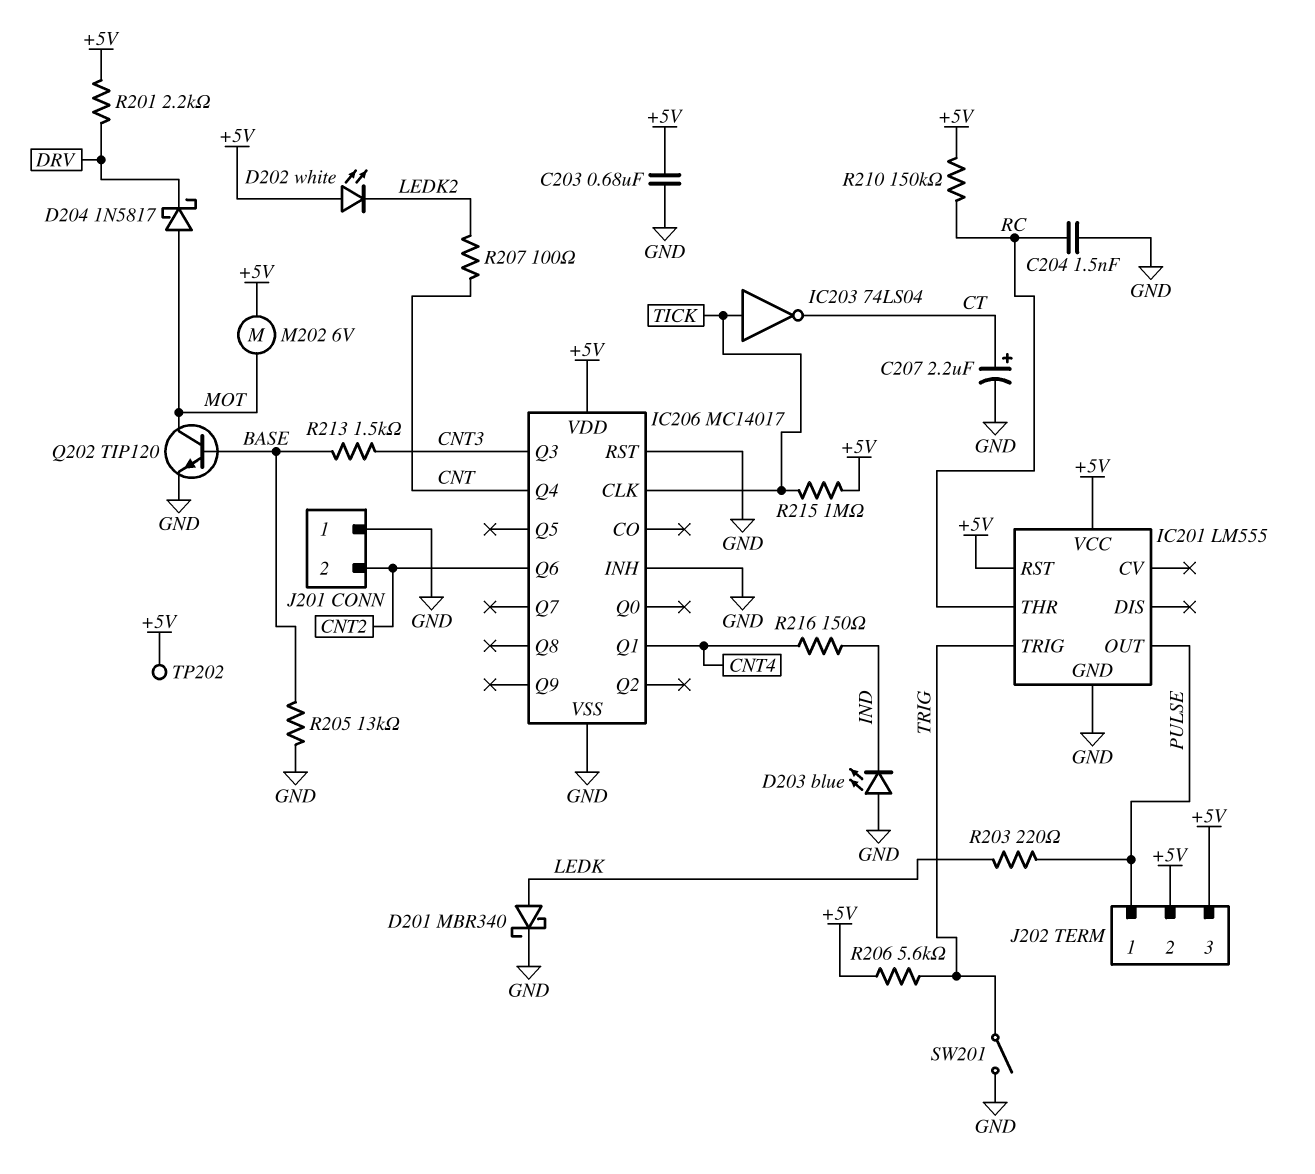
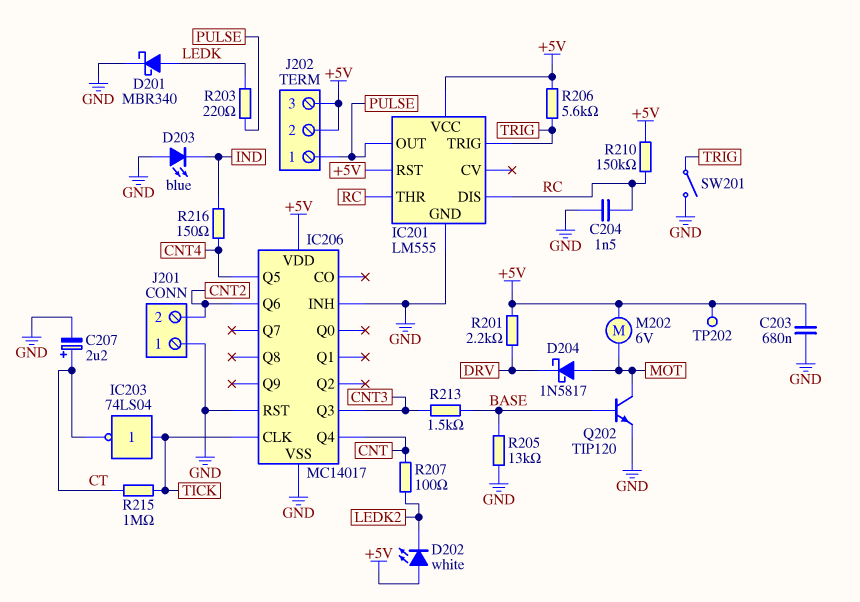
IC201 pin DIS: none -> RC
IC206 pin Q1: CNT4 -> none
IC206 pin Q5: none -> CNT4
R215: 1M (+5V, TICK) -> 1M (CT, TICK)

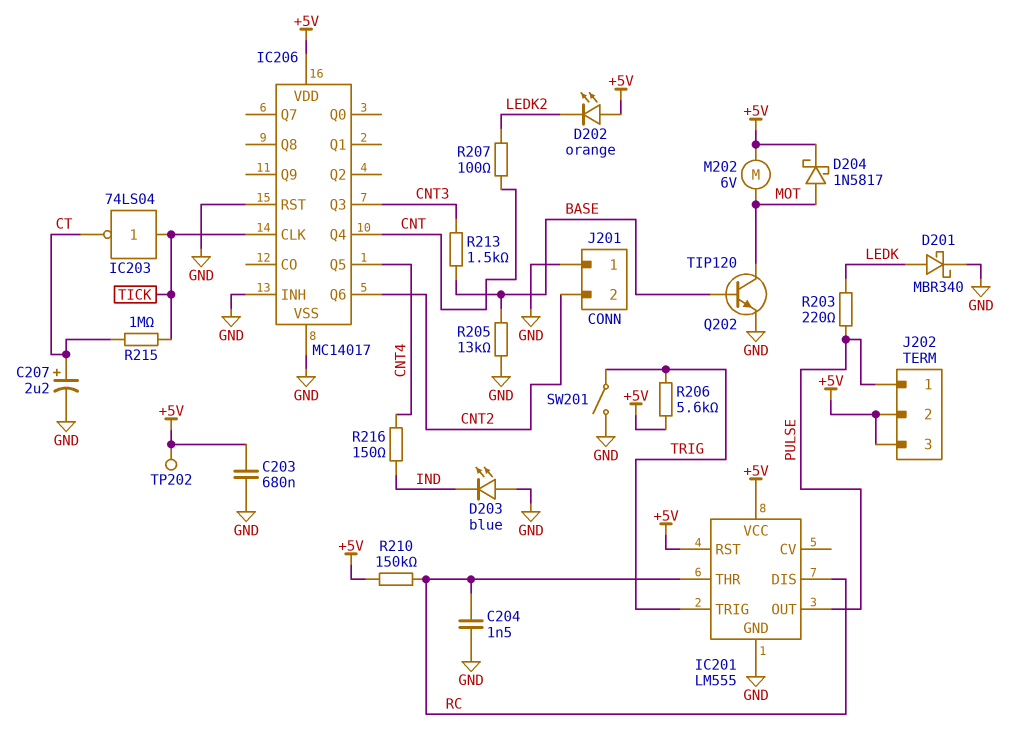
D202: LED white (A +5V, K LEDK2) -> LED orange (A +5V, K LEDK2)
D204: schottky 1N5817 (A MOT, K DRV) -> schottky 1N5817 (A MOT, K +5V)
R201: 2.2k (+5V, DRV) -> none

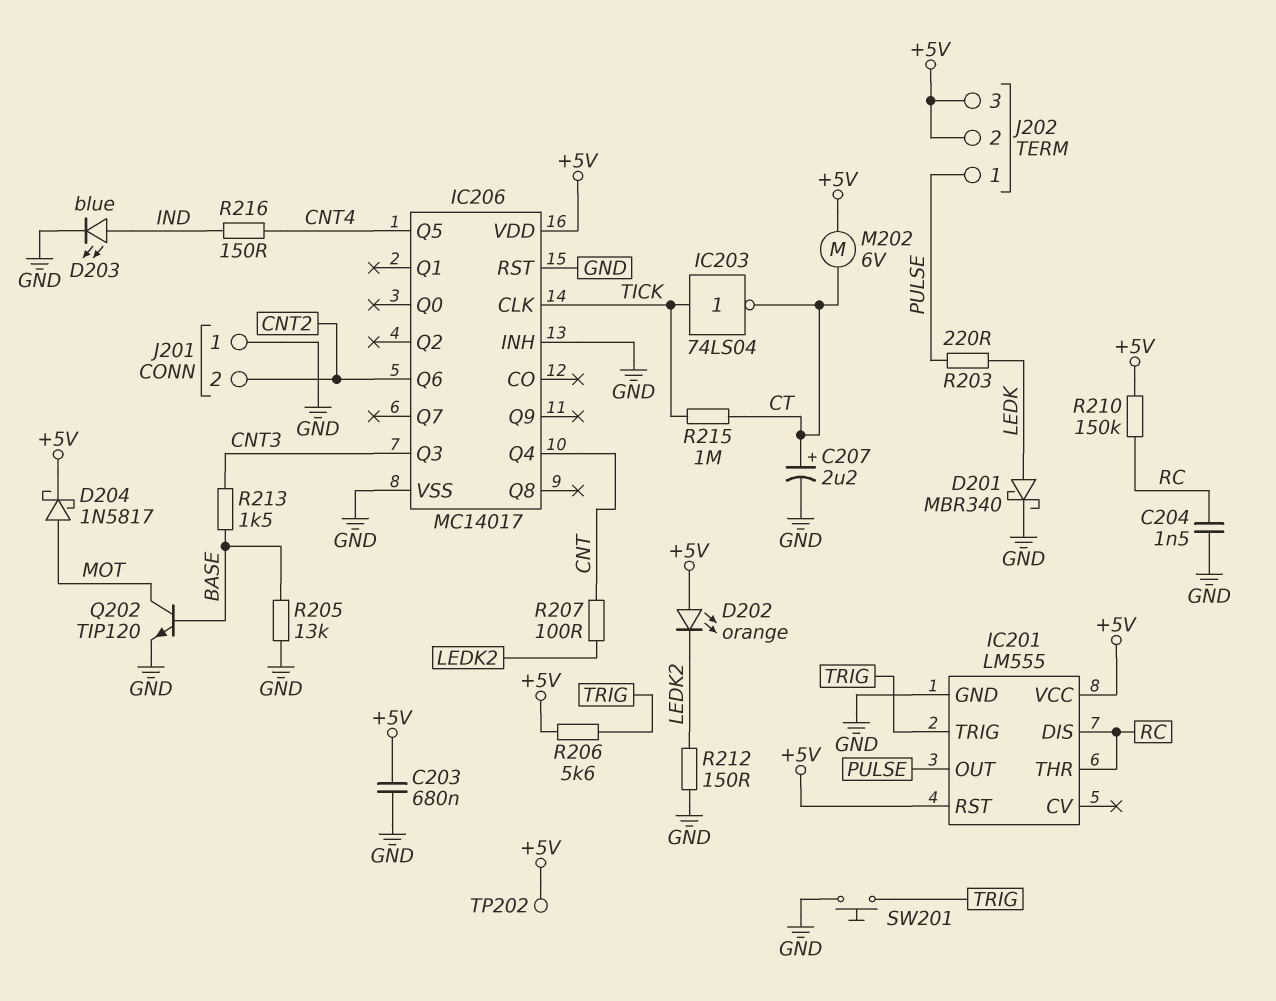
D203: LED blue (A GND, K IND) -> LED blue (A IND, K GND)
M202: motor 6V (+5V, MOT) -> motor 6V (+5V, CT)
R212: none -> 150 (GND, LEDK2)
SW201: switch (GND, TRIG) -> button (GND, TRIG)

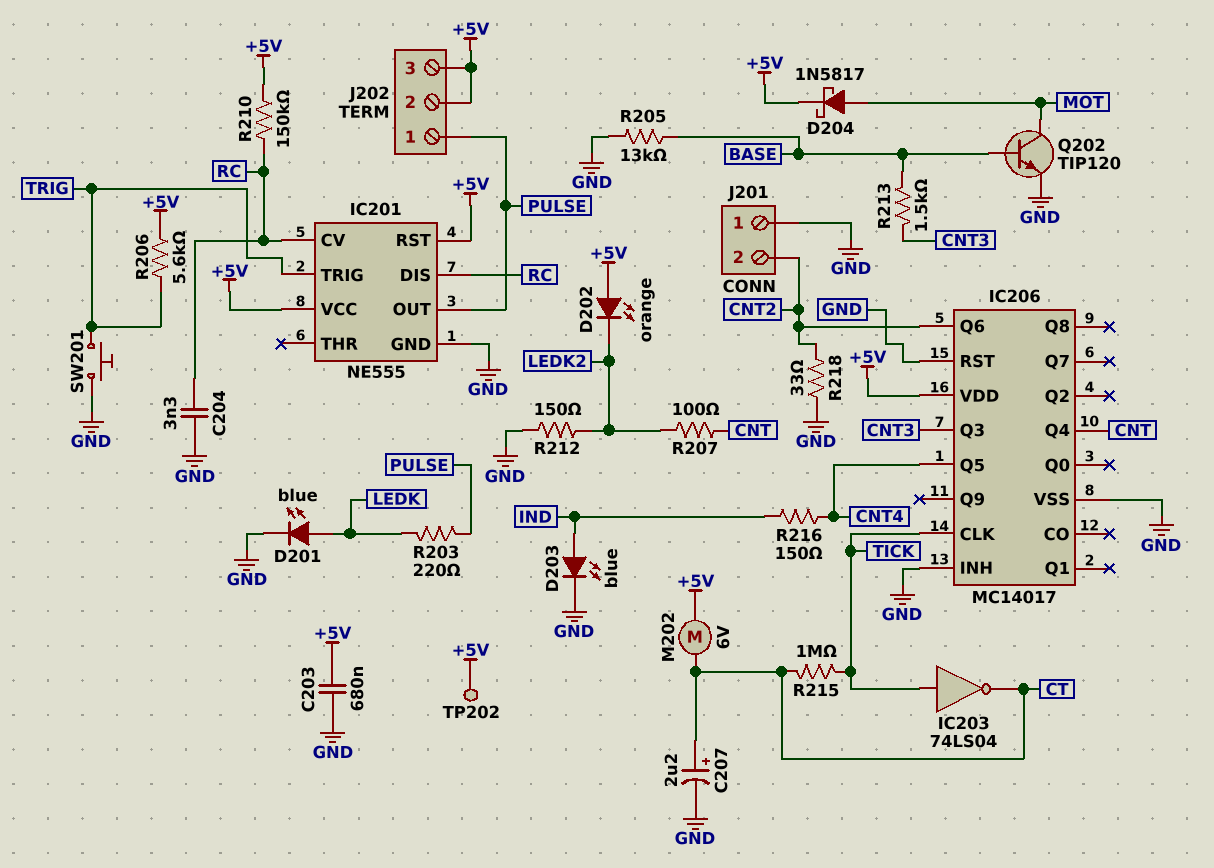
C204: 1.5nF (GND, RC) -> 3.3nF (GND, RC)
D201: schottky MBR340 (A LEDK, K GND) -> LED blue (A LEDK, K GND)
IC201: LM555 -> NE555
IC201 pin CV: none -> RC
IC201 pin THR: RC -> none
R218: none -> 33 (CNT2, GND)

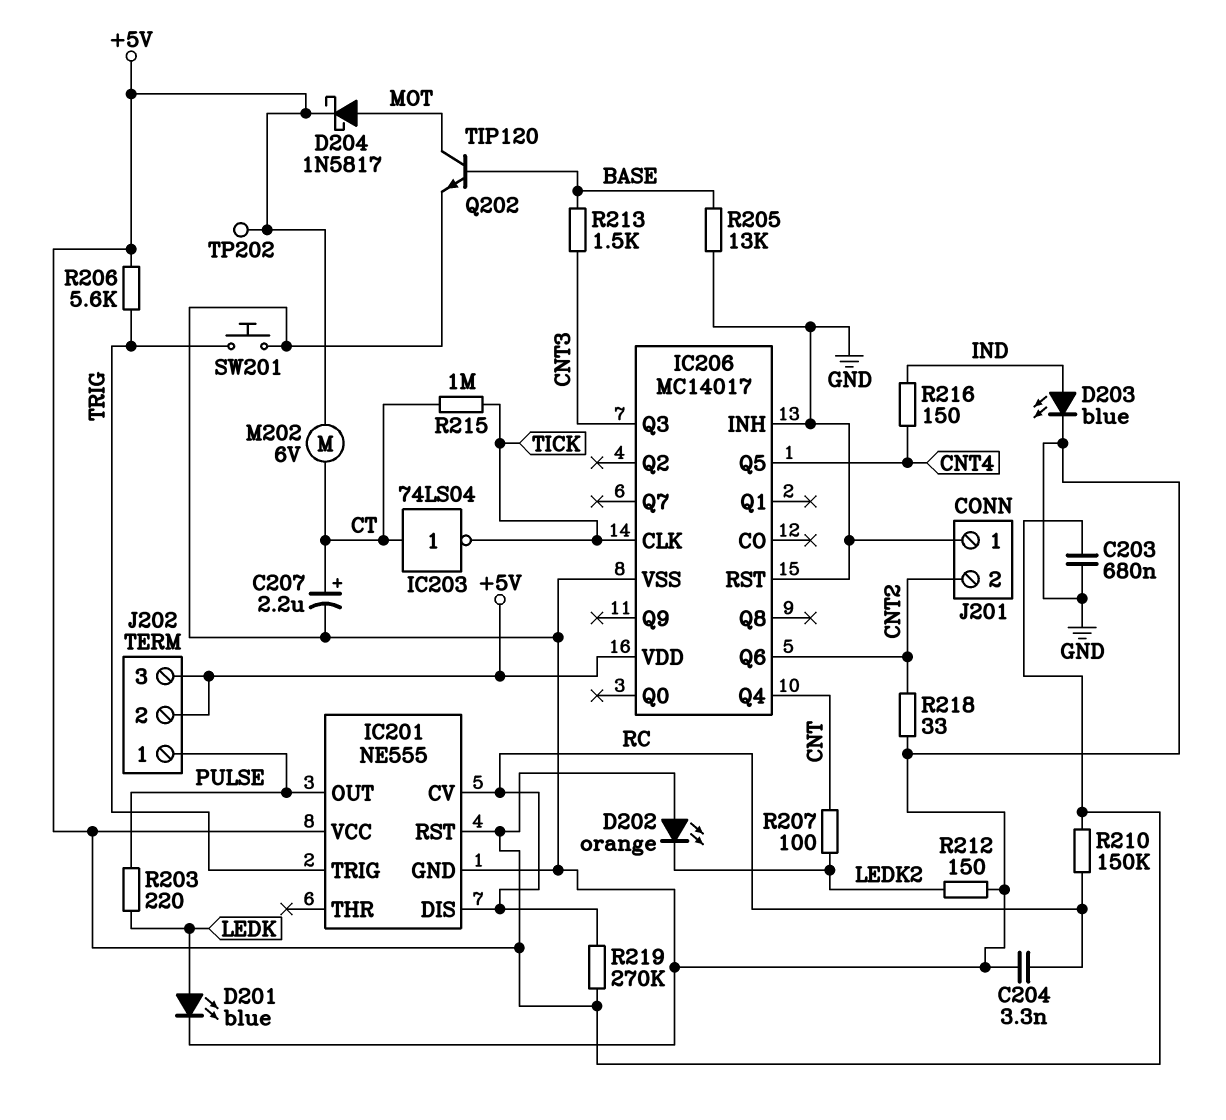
IC203: NOT 74LS04 (in TICK, out CT) -> NOT 74LS04 (in CT, out TICK)
R219: none -> 270k (+5V, RC)

